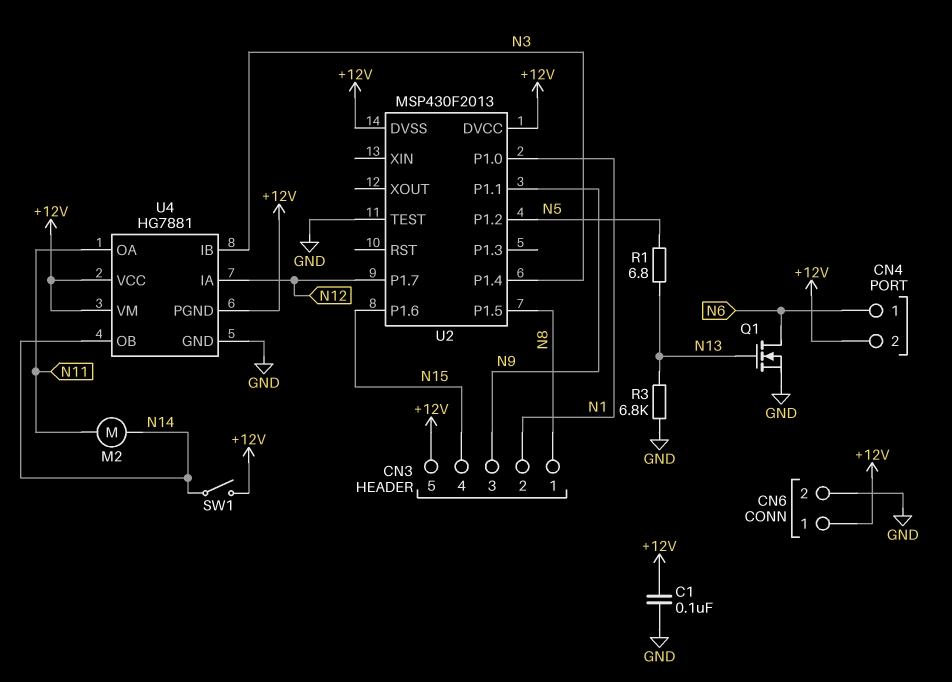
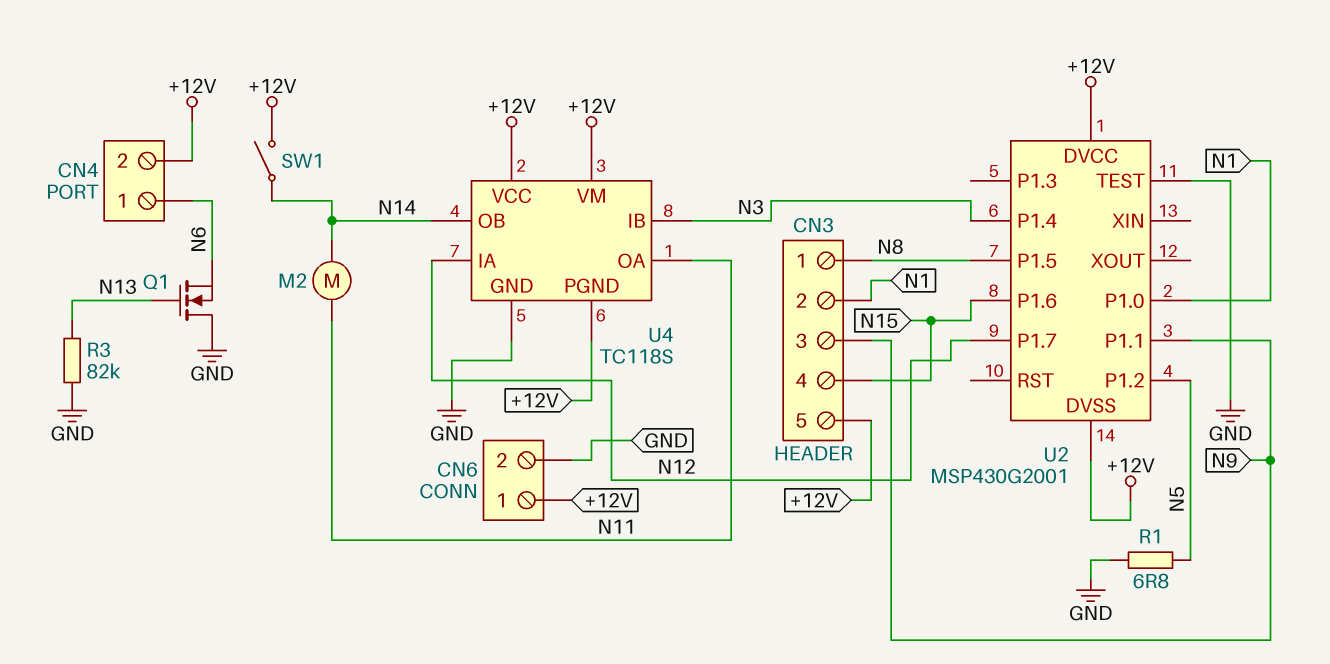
C1: 100nF (+12V, GND) -> none
Q1: NMOS (G N13, D N6, S GND) -> NMOS (G N13, D GND, S N6)
R1: 6.8 (N5, N13) -> 6.8 (GND, N5)
R3: 6.8k (GND, N13) -> 82k (GND, N13)
U2: MSP430F2013 -> MSP430G2001
U4: HG7881 -> TC118S

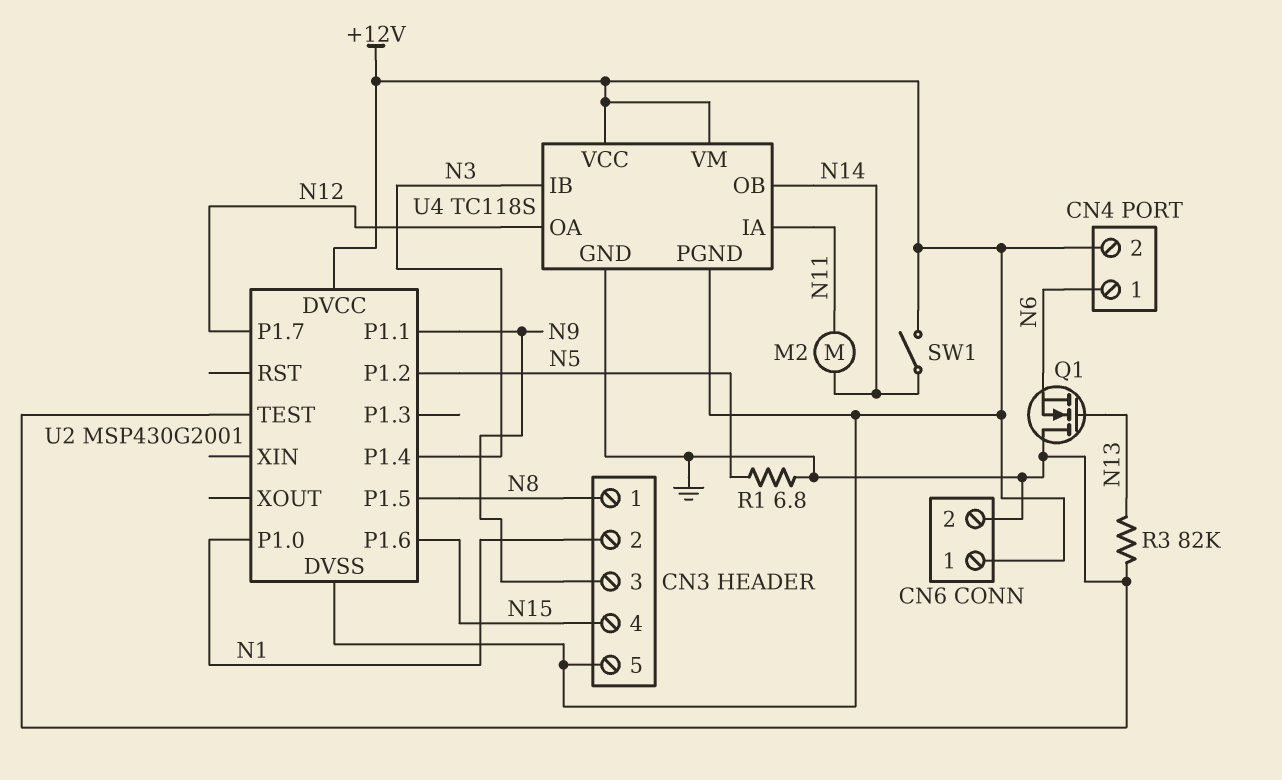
U4 pin IA: N12 -> N11
U4 pin OA: N11 -> N12

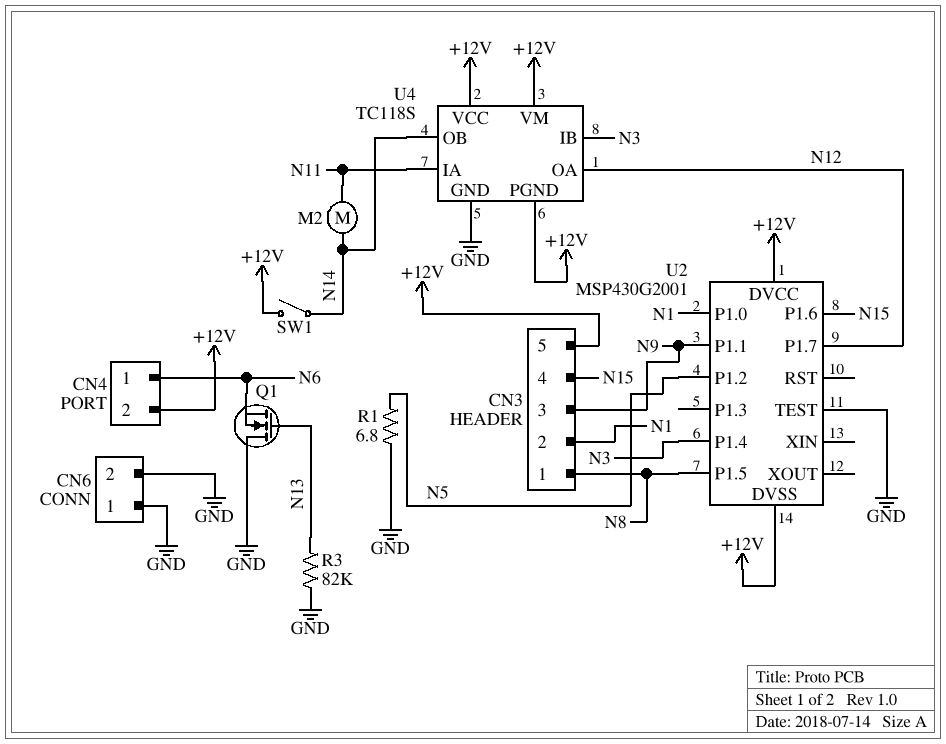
CN6 pin 1: +12V -> GND

